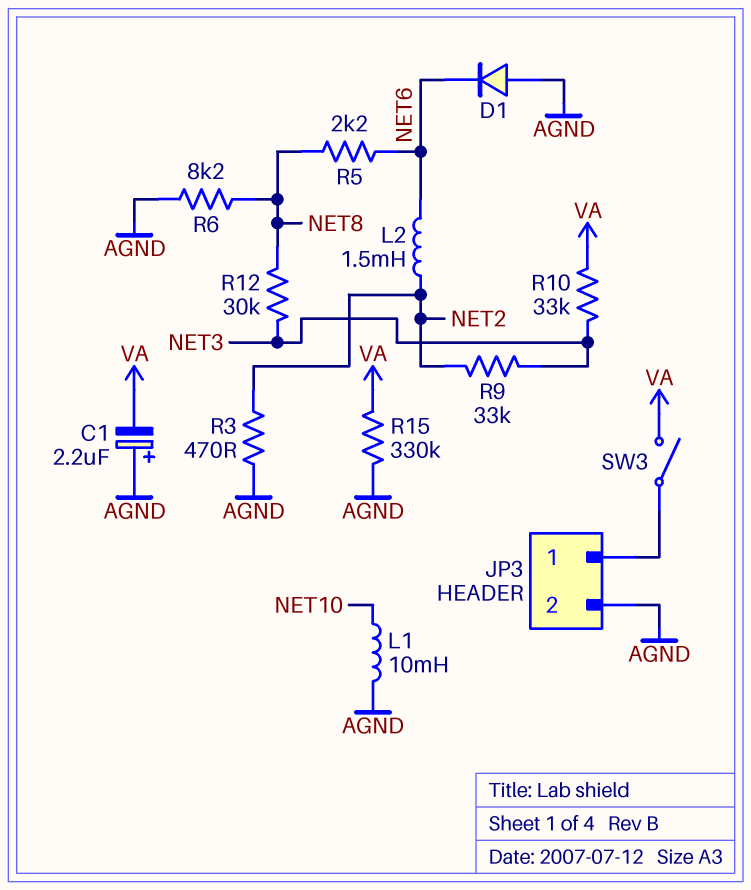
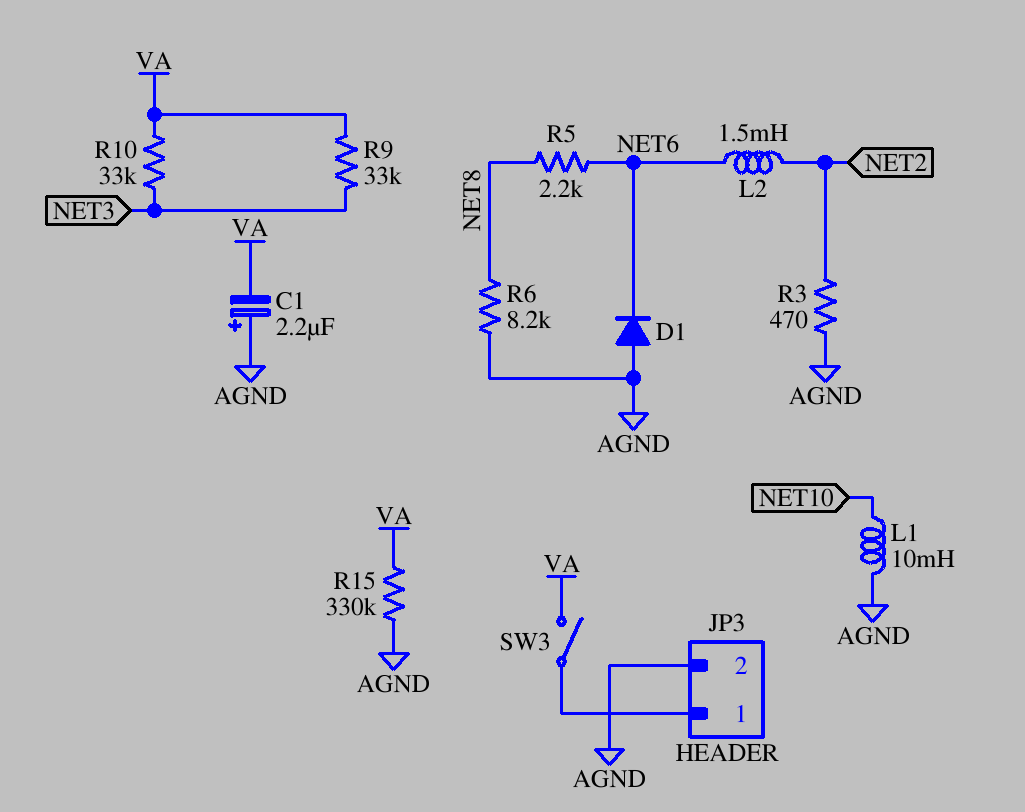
R9: 33k (NET2, NET3) -> 33k (NET3, VA)
R12: 30k (NET3, NET8) -> none

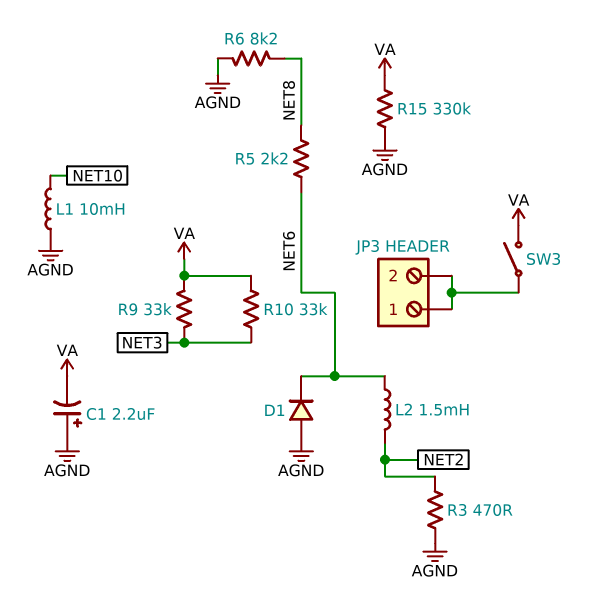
JP3 pin 2: AGND -> JP3/1

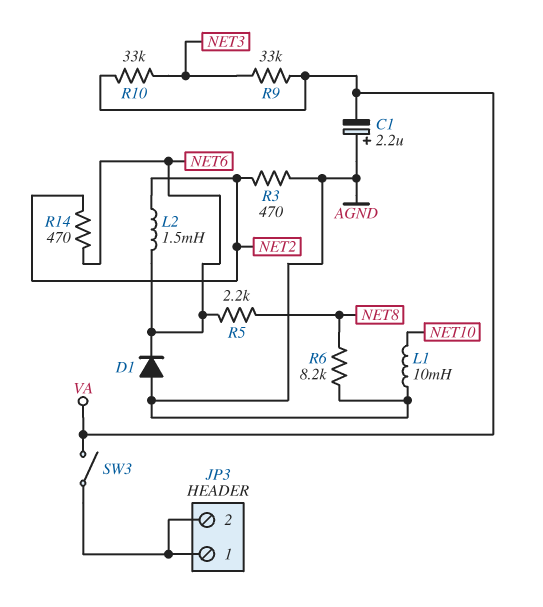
R14: none -> 470 (NET2, NET6)
R15: 330k (AGND, VA) -> none

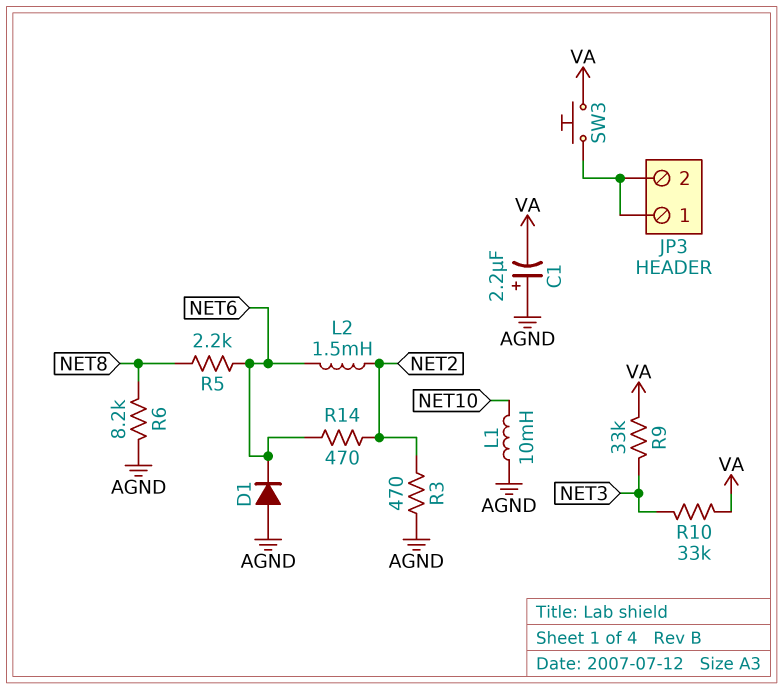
SW3: switch (JP3/1, VA) -> button (JP3/1, VA)

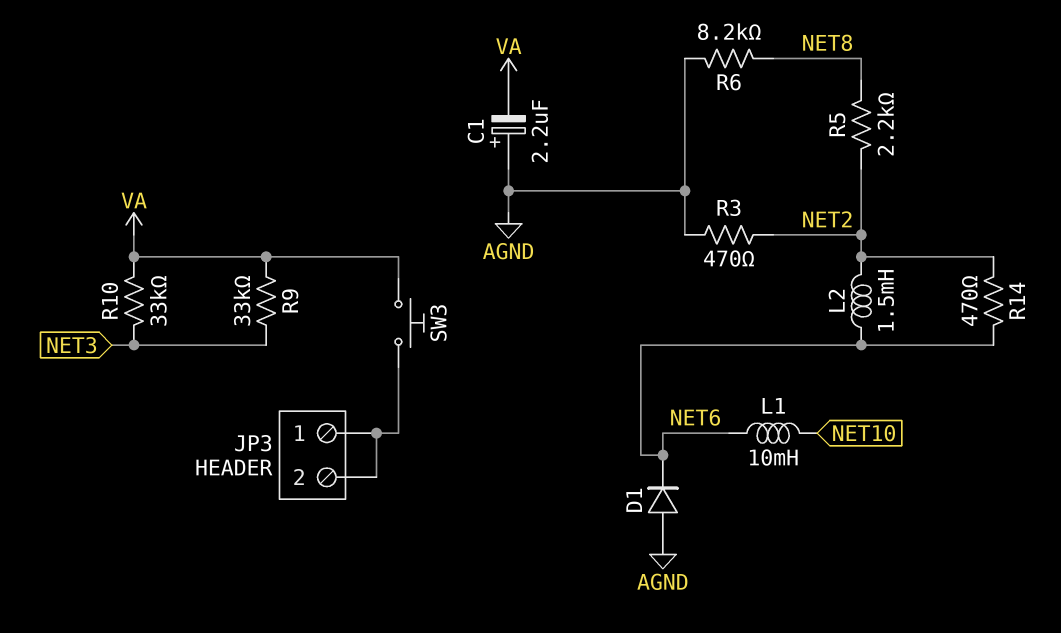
L1: 10mH (AGND, NET10) -> 10mH (NET6, NET10)
R5: 2.2k (NET6, NET8) -> 2.2k (NET2, NET8)

